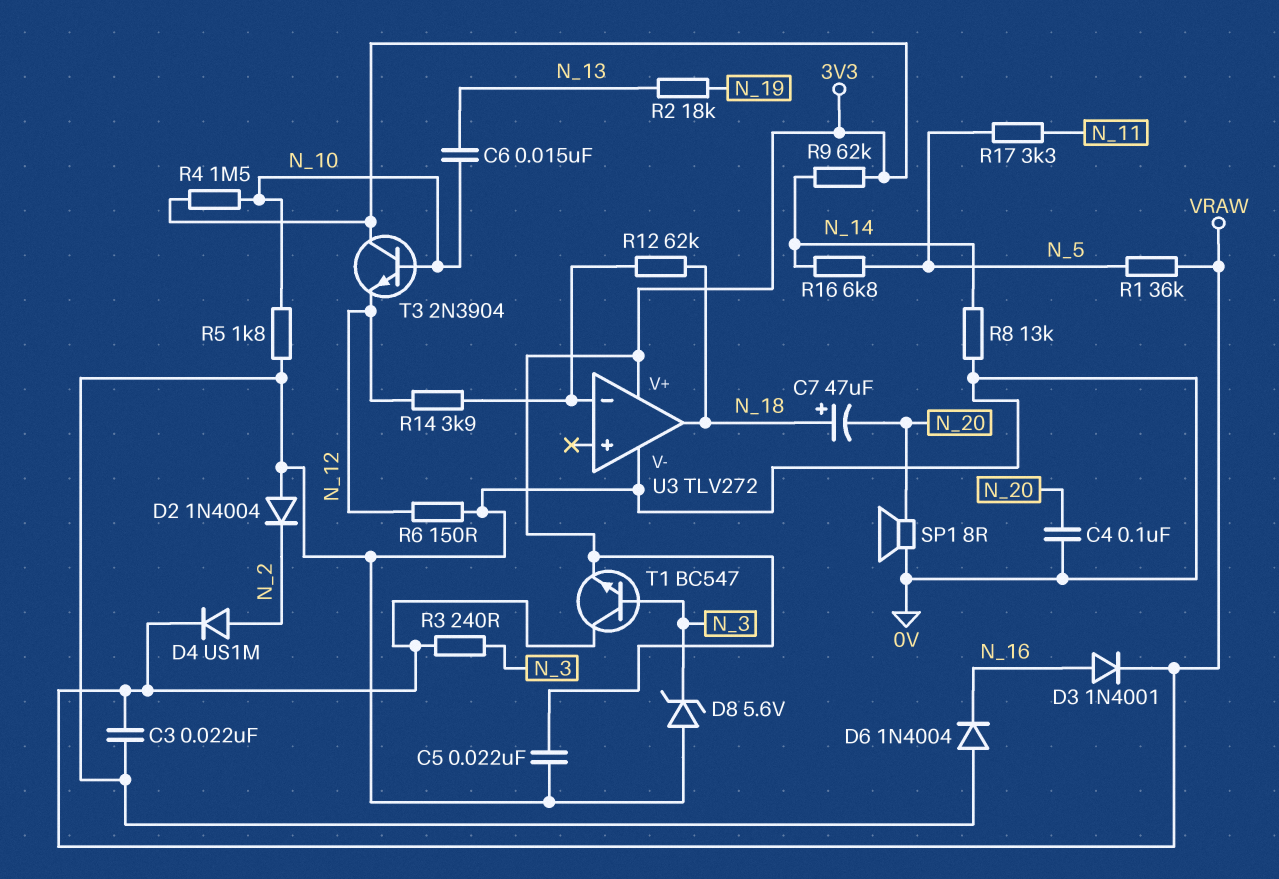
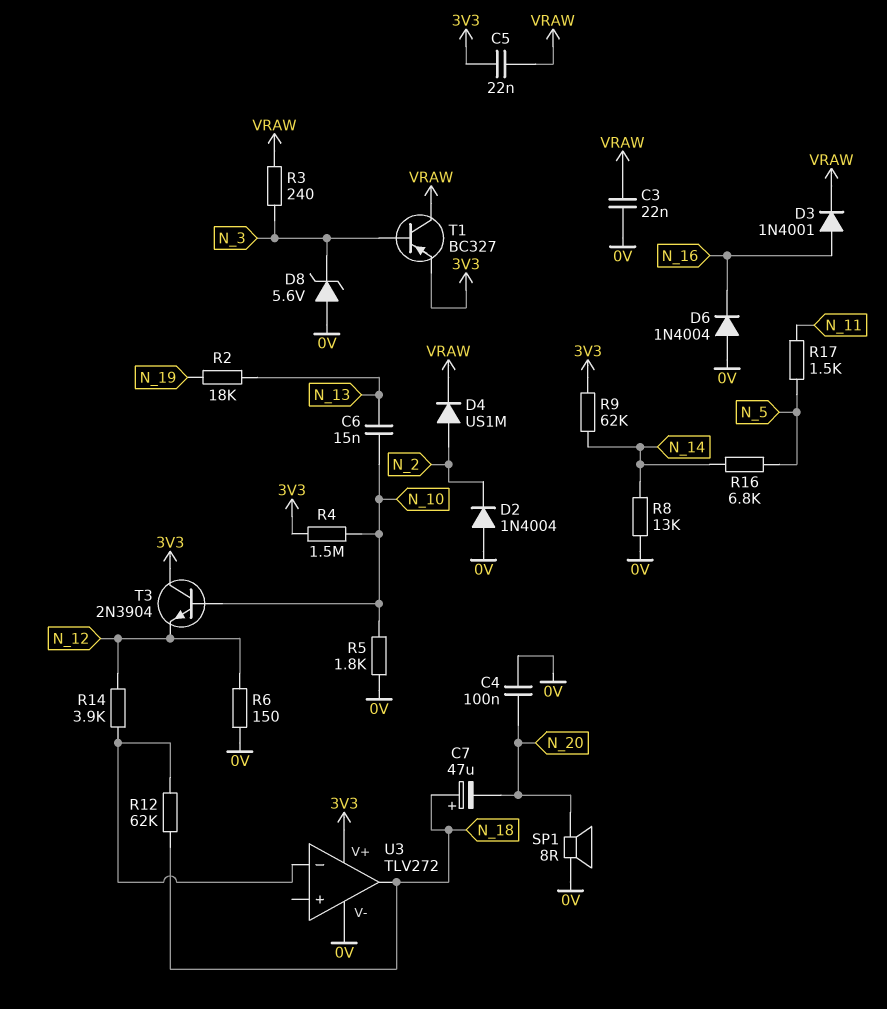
C5: 22nF (0V, 3V3) -> 22nF (3V3, VRAW)
R1: 36k (N_5, VRAW) -> none
R17: 3.3k (N_5, N_11) -> 1.5k (N_5, N_11)
T1: NPN BC547 (B N_3, C VRAW, E 3V3) -> PNP BC327 (B N_3, C VRAW, E 3V3)

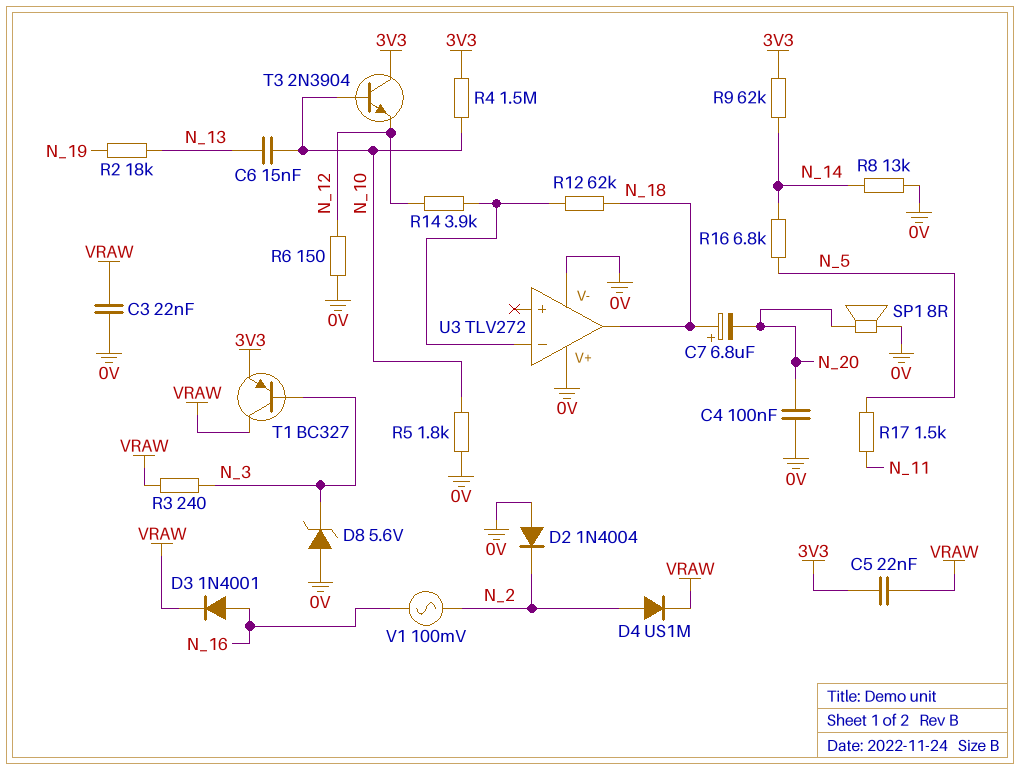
C7: 47uF (plus N_18, minus N_20) -> 6.8uF (plus N_18, minus N_20)
D6: diode 1N4004 (A 0V, K N_16) -> none
U3 pin V+: 3V3 -> 0V
V1: none -> AC 100mV (N_2, N_16)

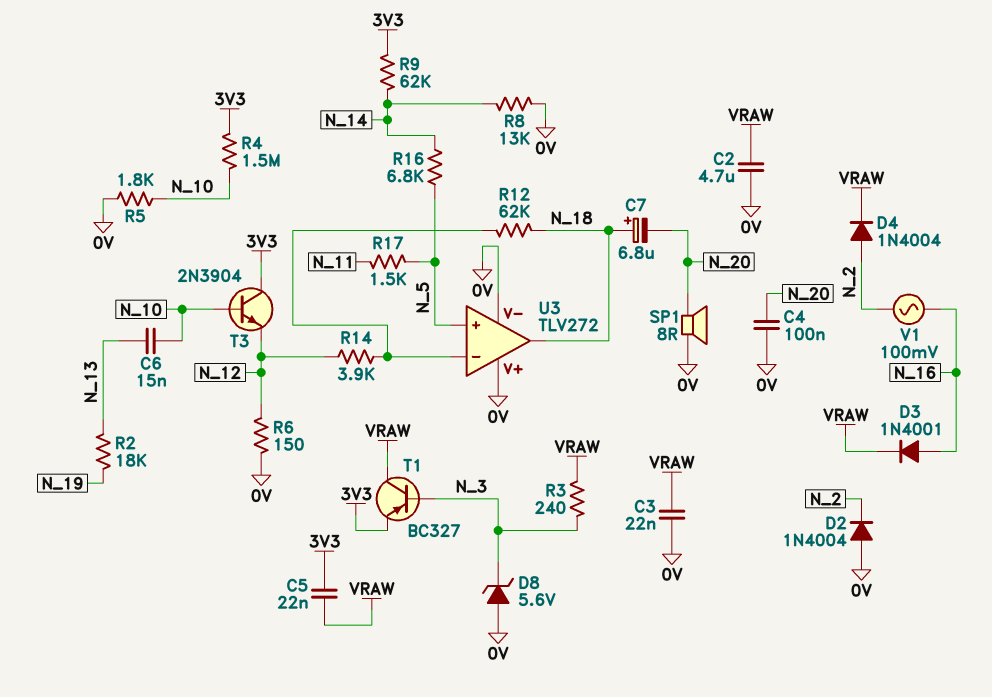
C2: none -> 4.7uF (0V, VRAW)
D4: diode US1M (A N_2, K VRAW) -> diode 1N4004 (A N_2, K VRAW)
U3 pin in+: none -> N_5

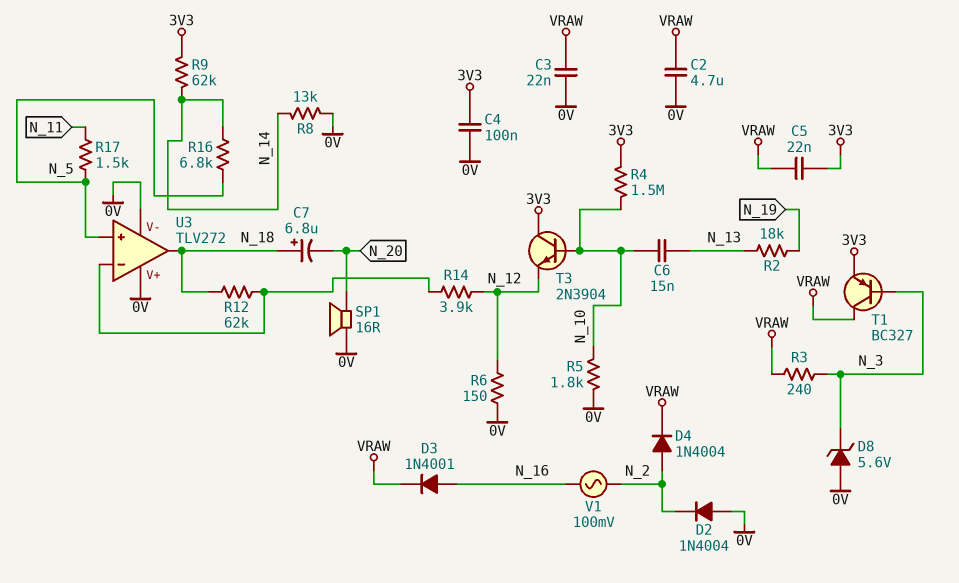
C4: 100nF (0V, N_20) -> 100nF (0V, 3V3)
SP1: speaker 8R (0V, N_20) -> speaker 16R (0V, N_20)

